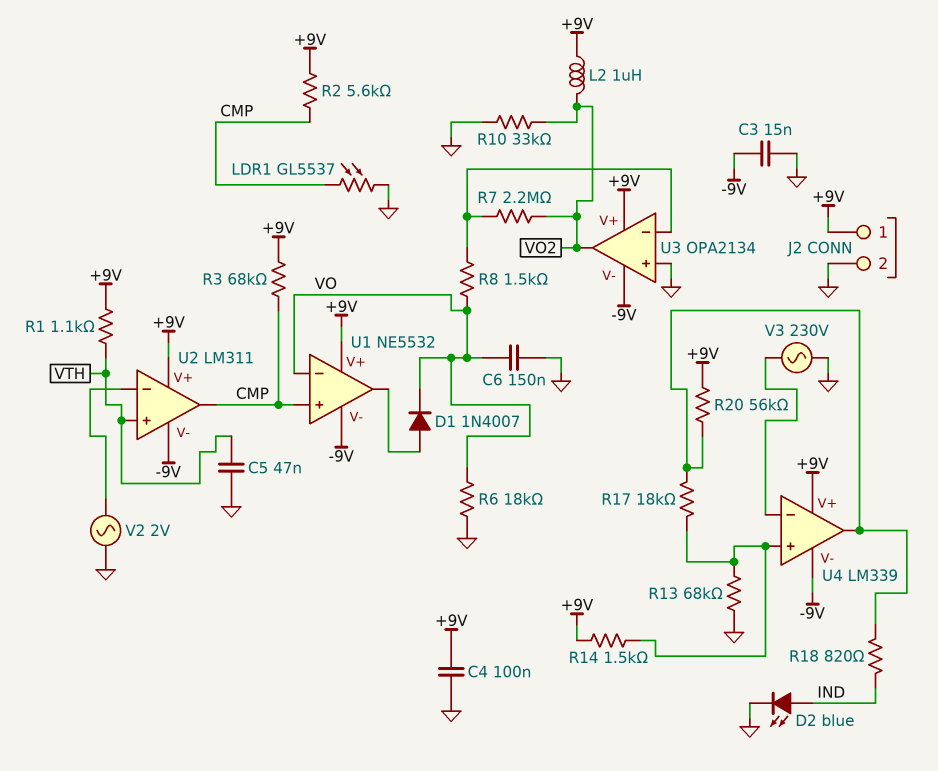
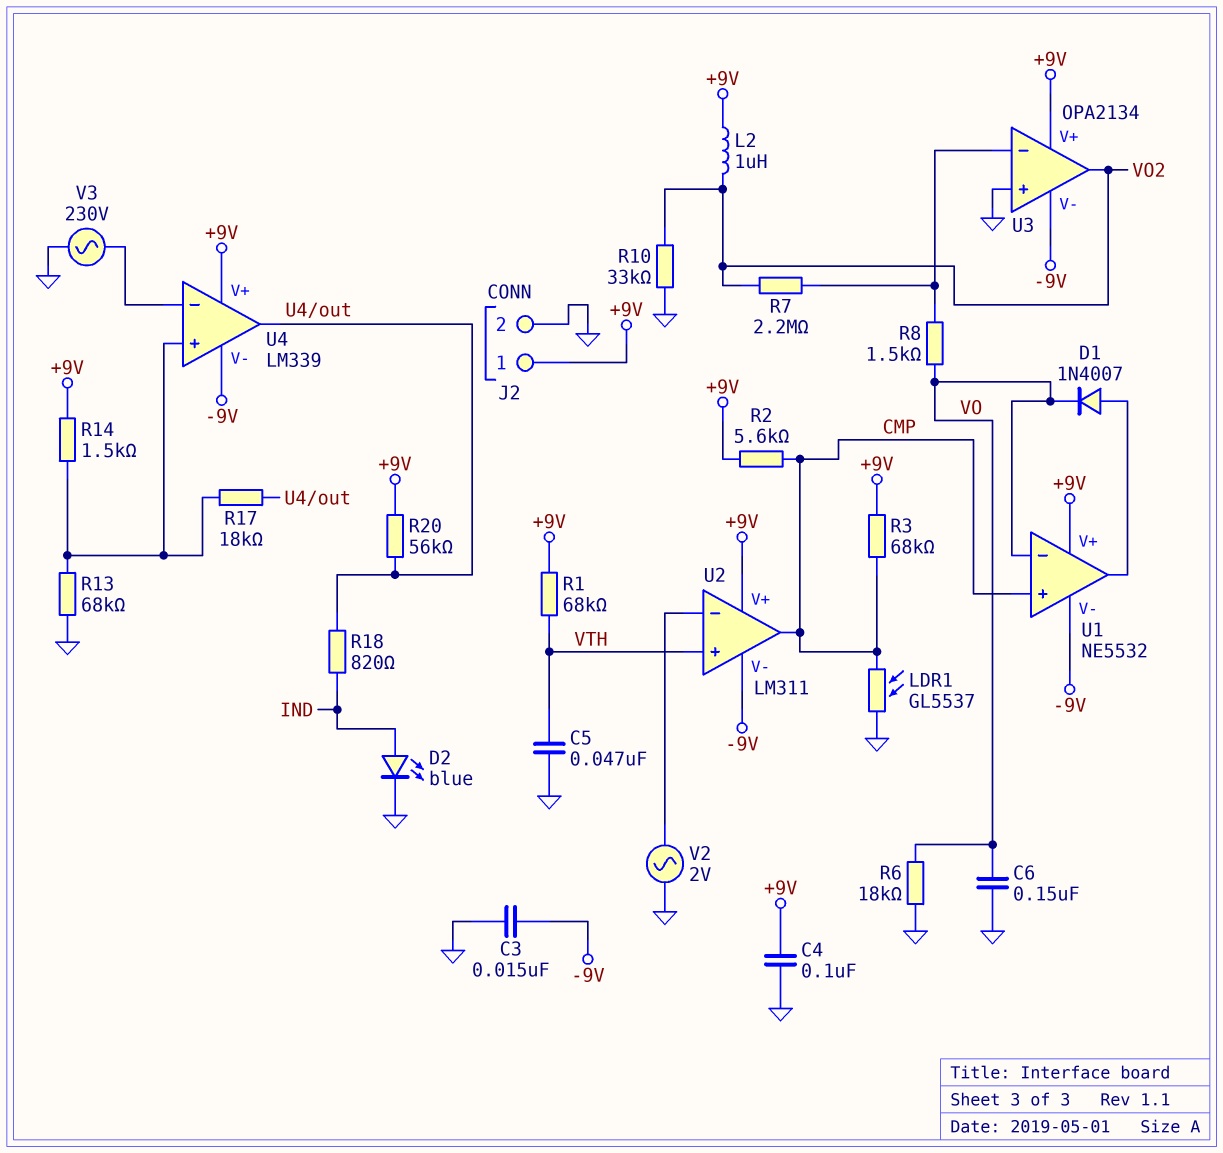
R1: 1.1k (+9V, VTH) -> 68k (+9V, VTH)

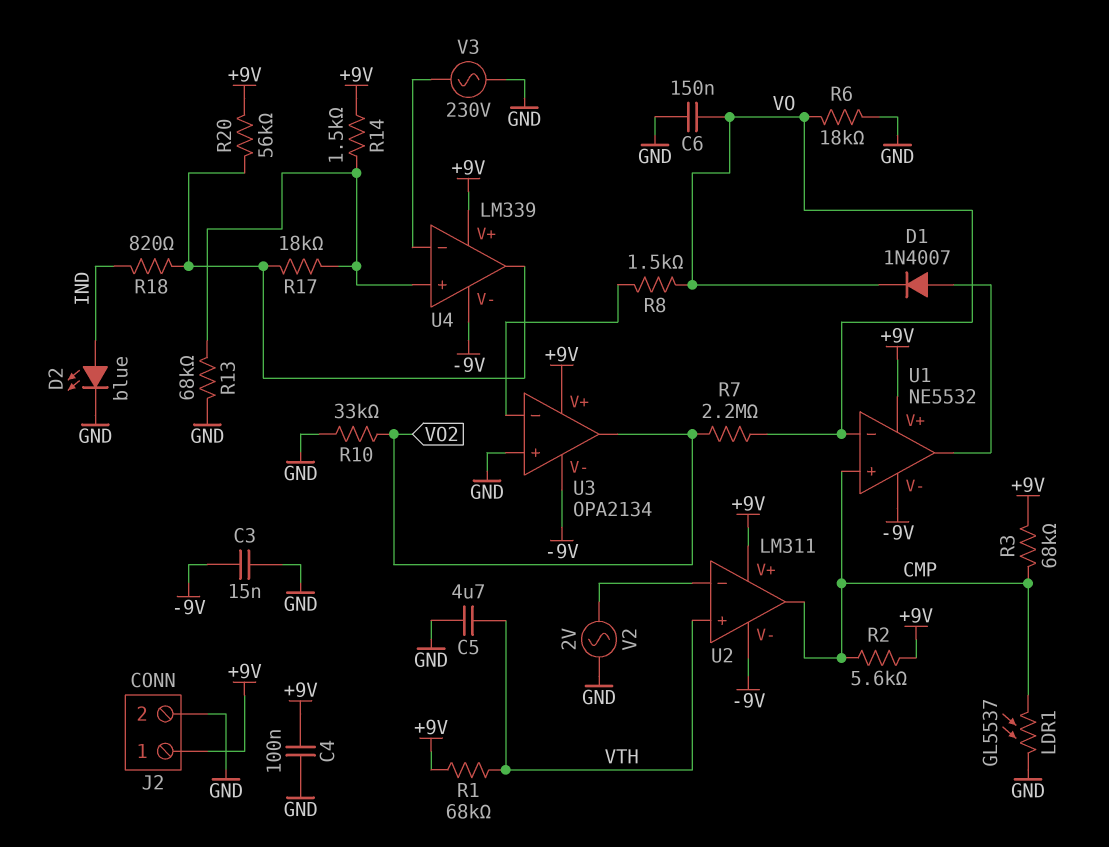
C5: 47nF (GND, VTH) -> 4.7uF (GND, VTH)
L2: 1uH (+9V, VO2) -> none
R7: 2.2M (U3/in-, VO2) -> 2.2M (VO, VO2)

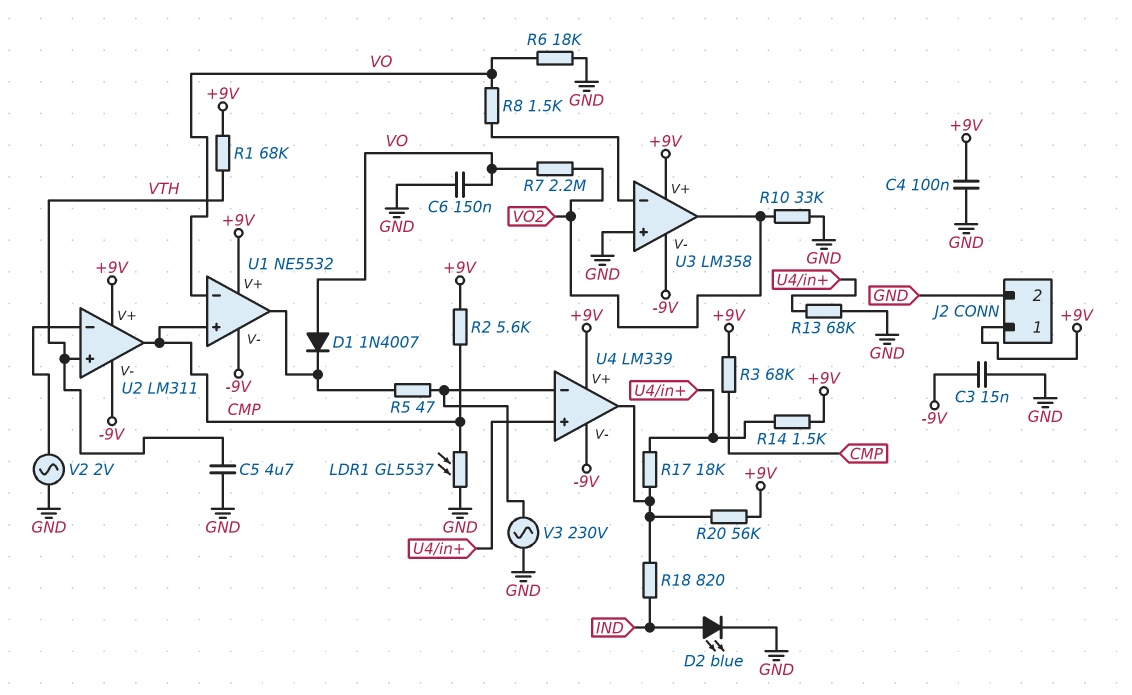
D1: diode 1N4007 (A U1/out, K VO) -> diode 1N4007 (A VO, K U1/out)
R5: none -> 47 (U1/out, U4/in-)
U3: OPA2134 -> LM358

